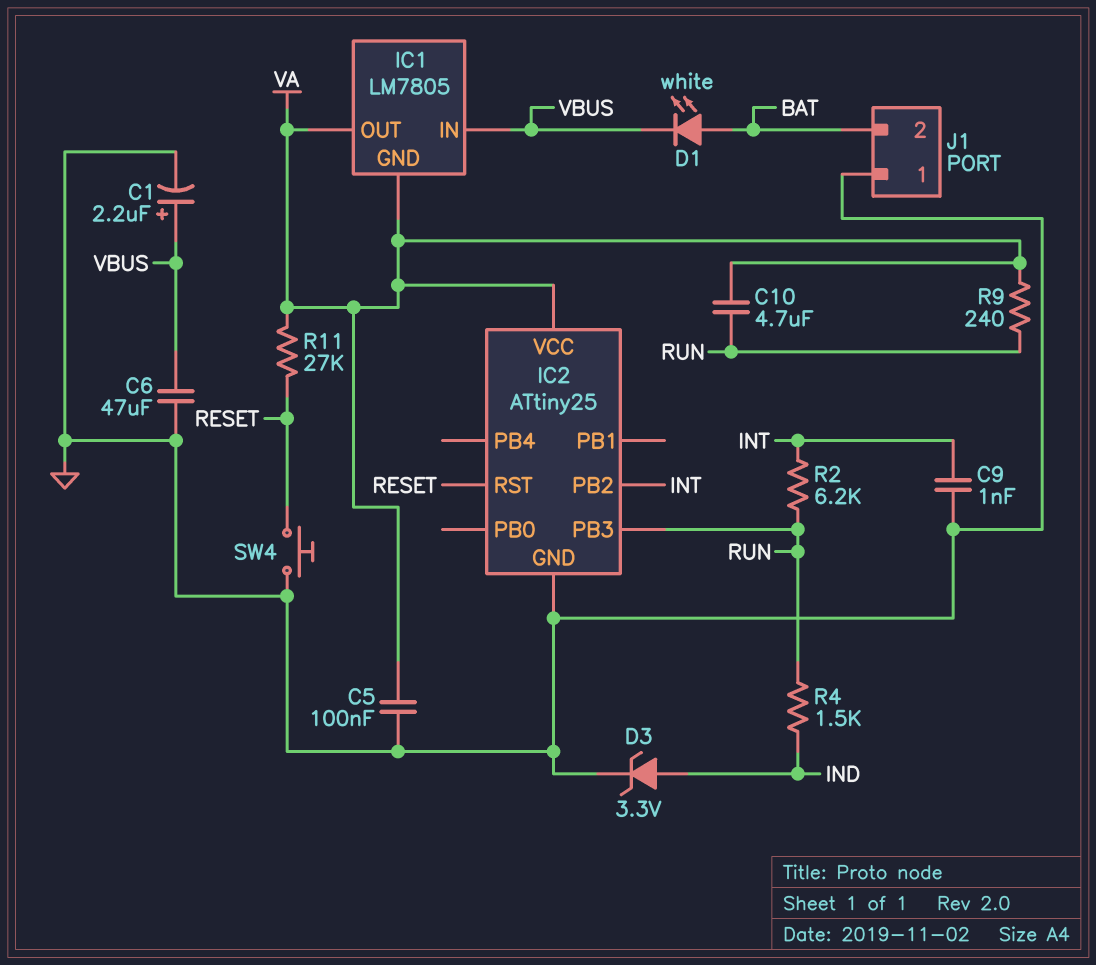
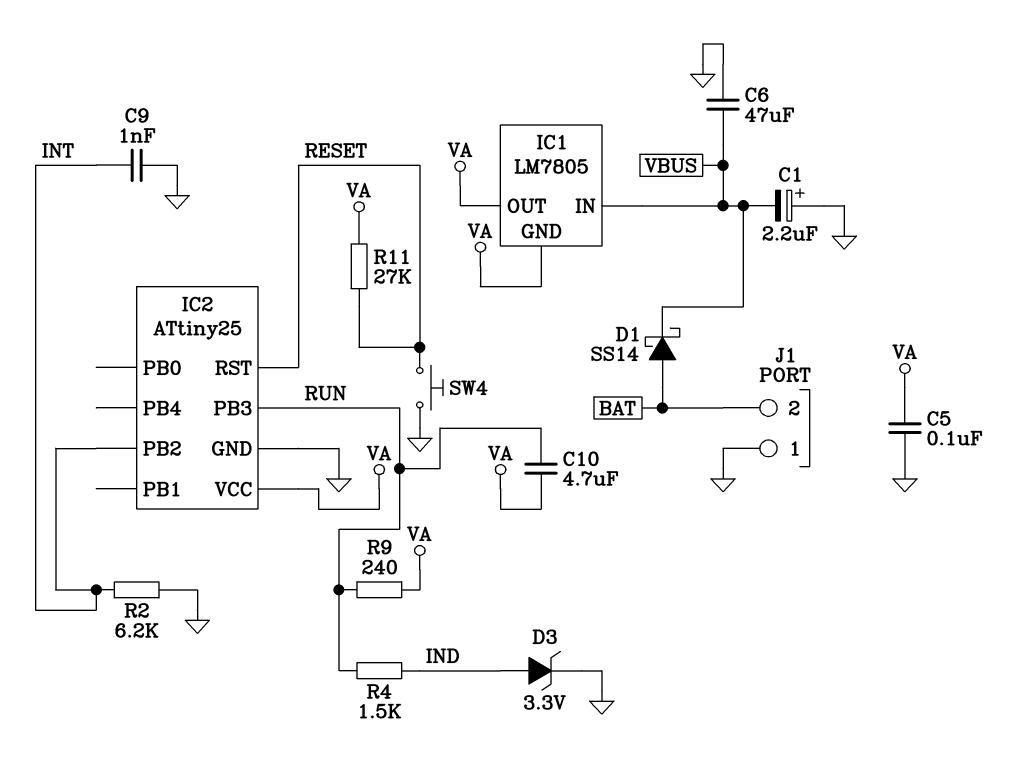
C1: 2.2uF (plus VBUS, minus GND) -> 2.2uF (plus GND, minus VBUS)
D1: LED white (A BAT, K VBUS) -> schottky SS14 (A BAT, K VBUS)
R2: 6.2k (INT, RUN) -> 6.2k (GND, INT)

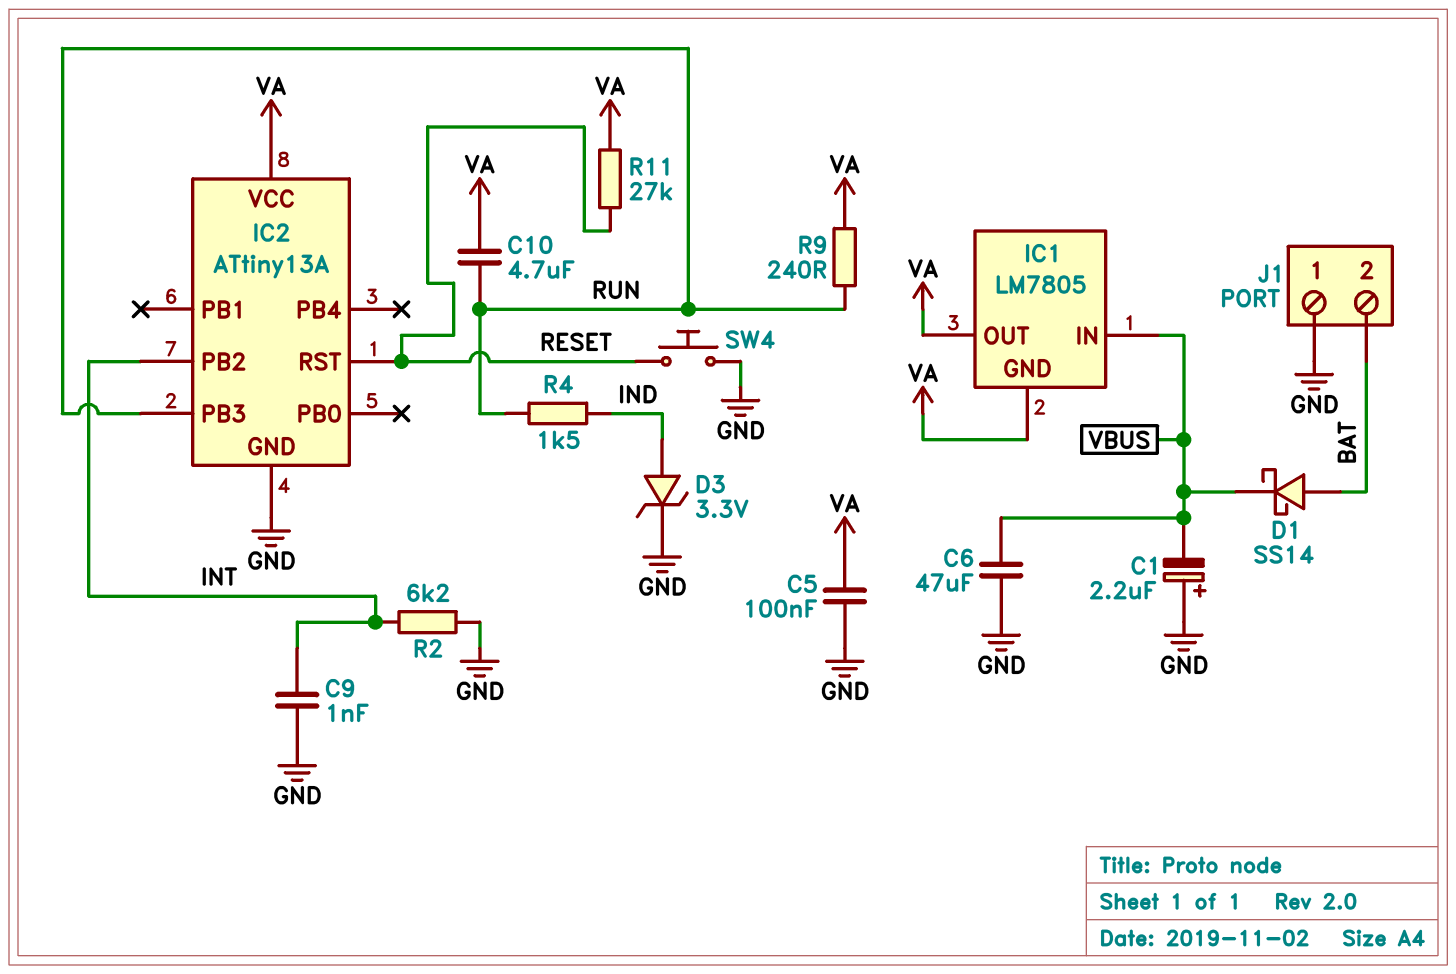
IC2: ATtiny25 -> ATtiny13A

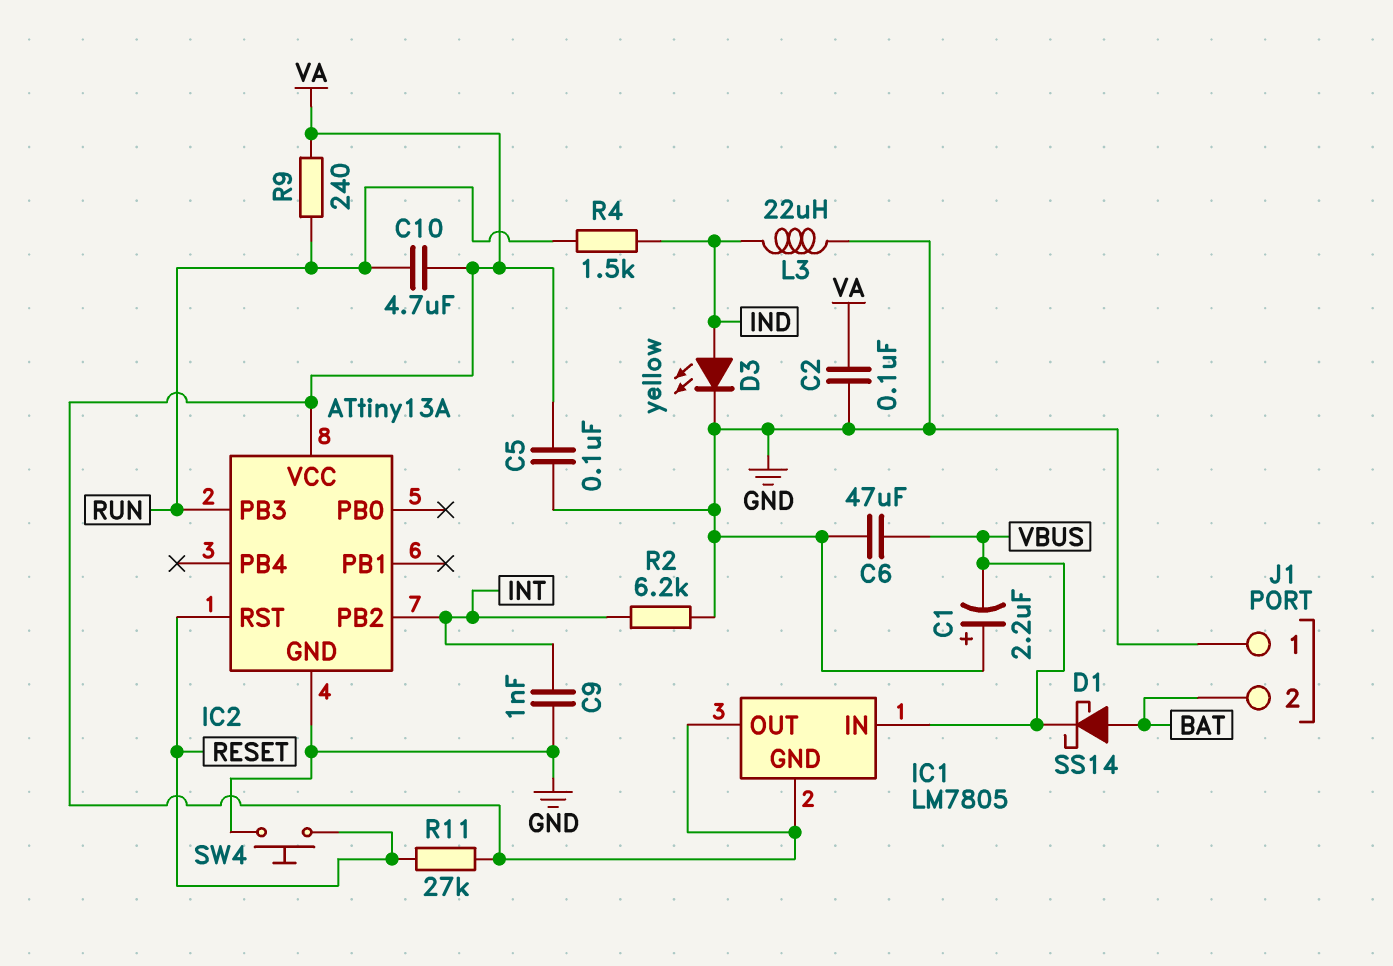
C2: none -> 100nF (GND, VA)
D3: zener 3.3V (A IND, K GND) -> LED yellow (A IND, K GND)
L3: none -> 22uH (GND, IND)

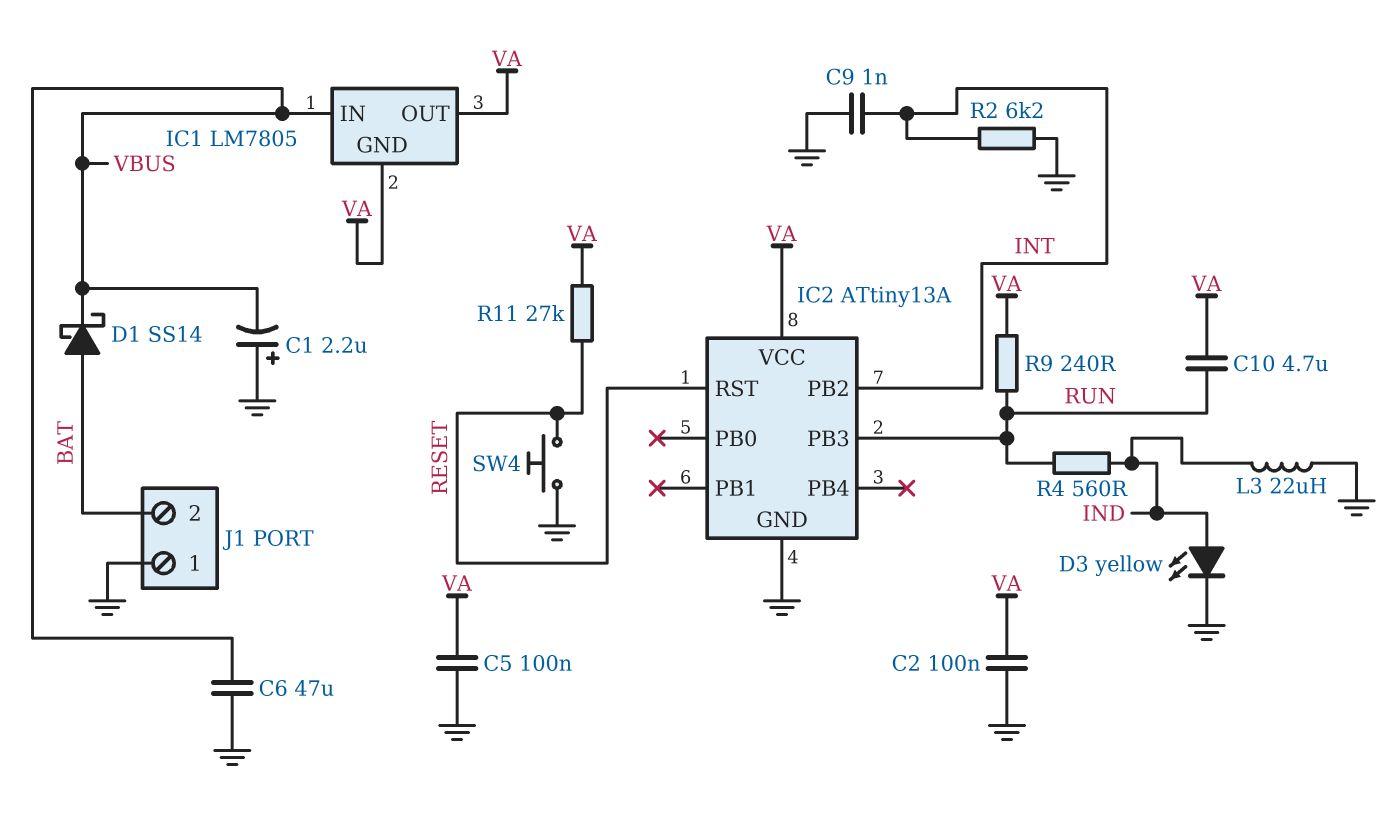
R4: 1.5k (IND, RUN) -> 560 (IND, RUN)

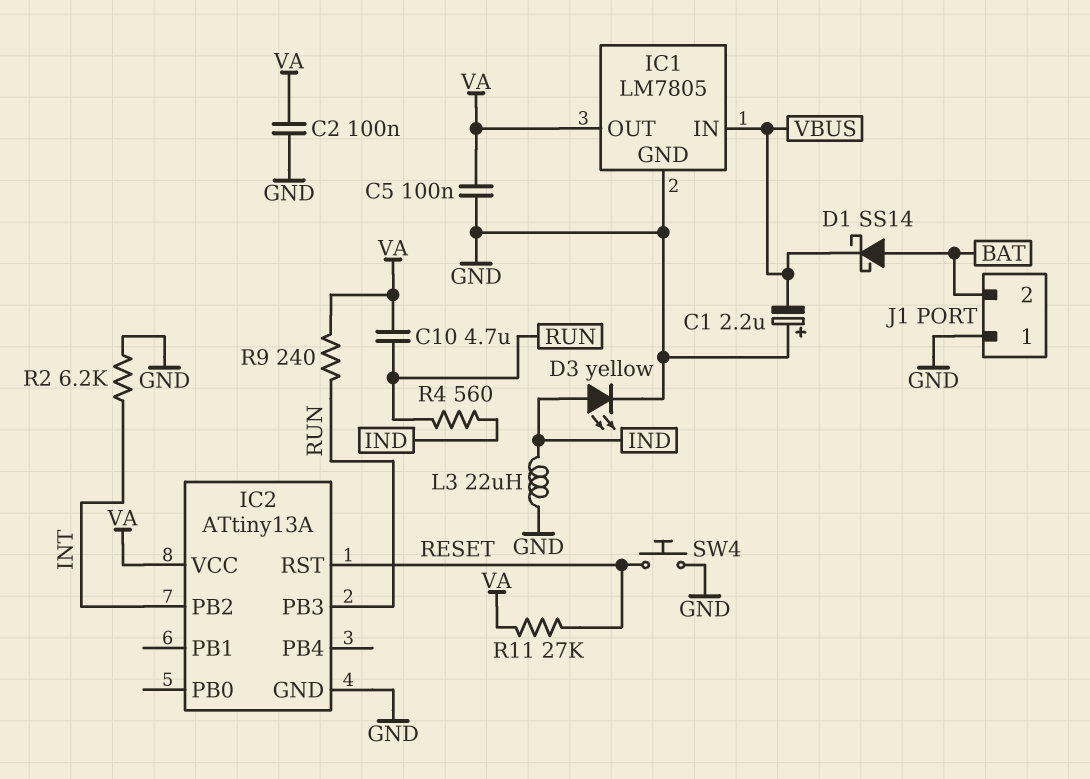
C6: 47uF (GND, VBUS) -> none
C9: 1nF (GND, INT) -> none
IC1 pin GND: VA -> GND

